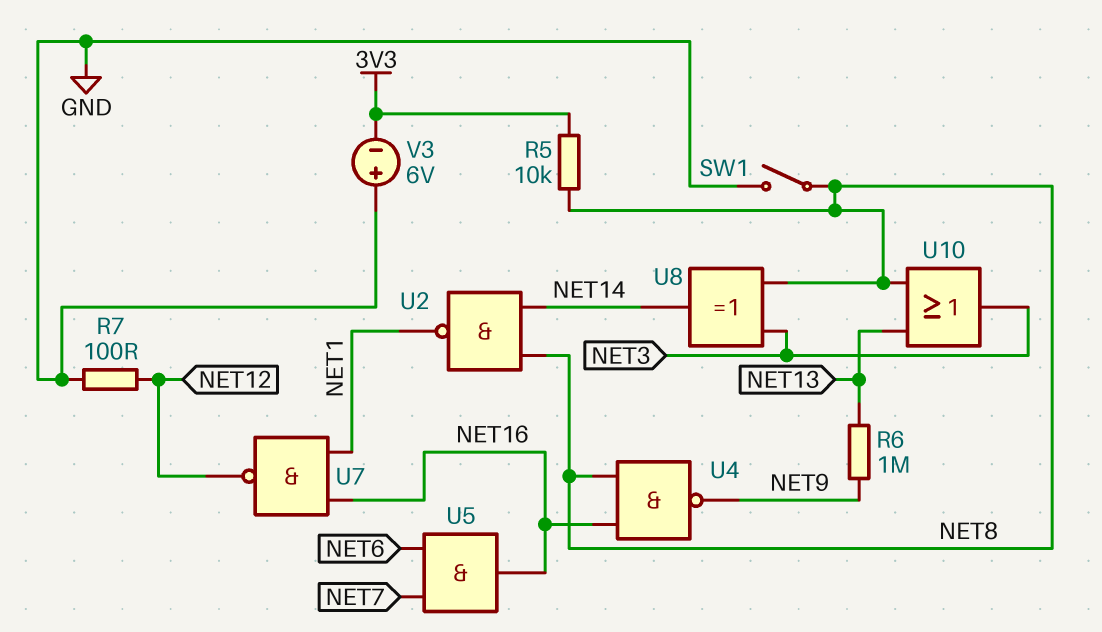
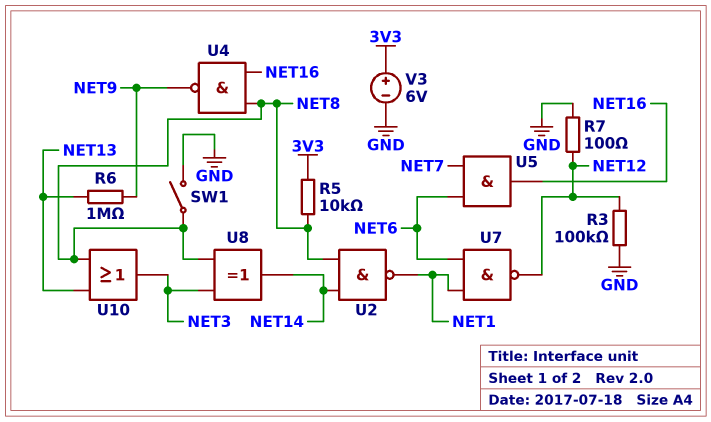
R3: none -> 100k (GND, NET12)
U7: NAND (in NET1, in NET16, out NET12) -> NAND (in NET1, in NET6, out NET12)
V3: 6V (plus GND, minus 3V3) -> 6V (plus 3V3, minus GND)

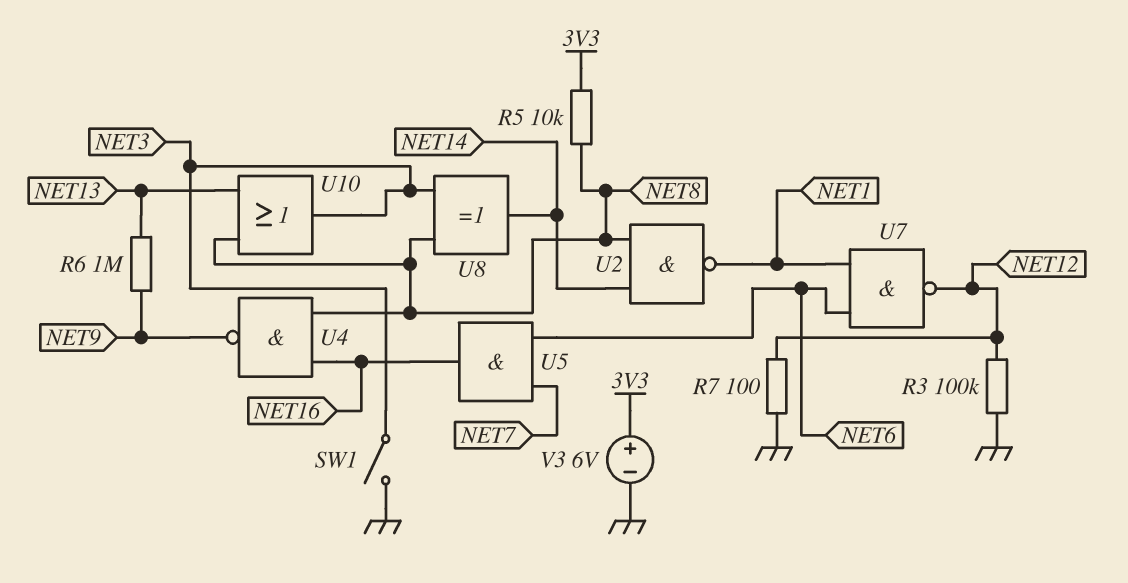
SW1: switch (GND, NET8) -> switch (GND, NET3)

